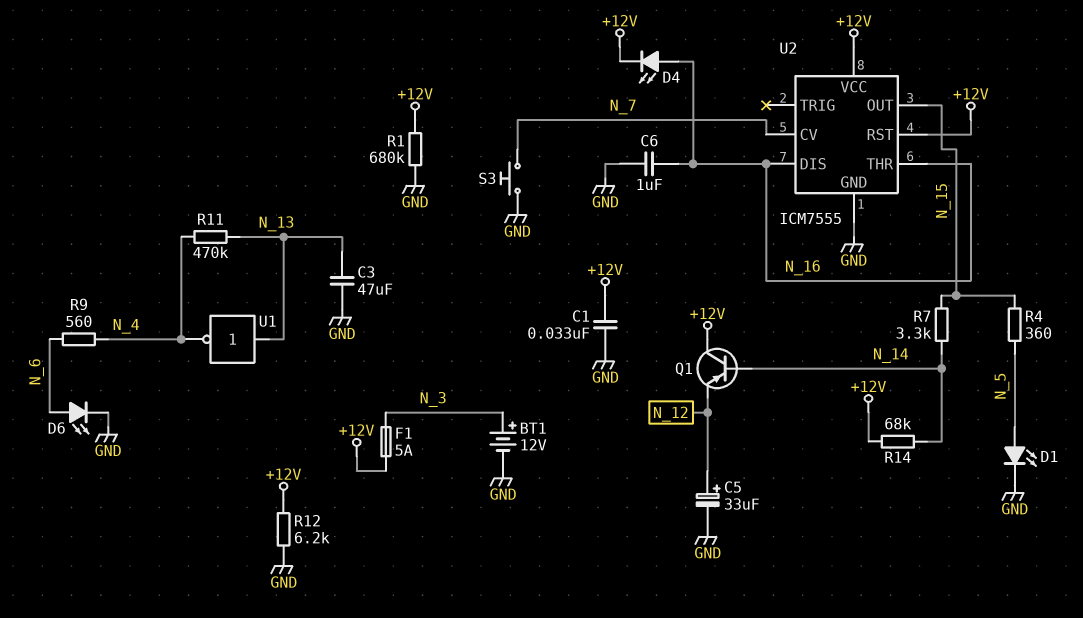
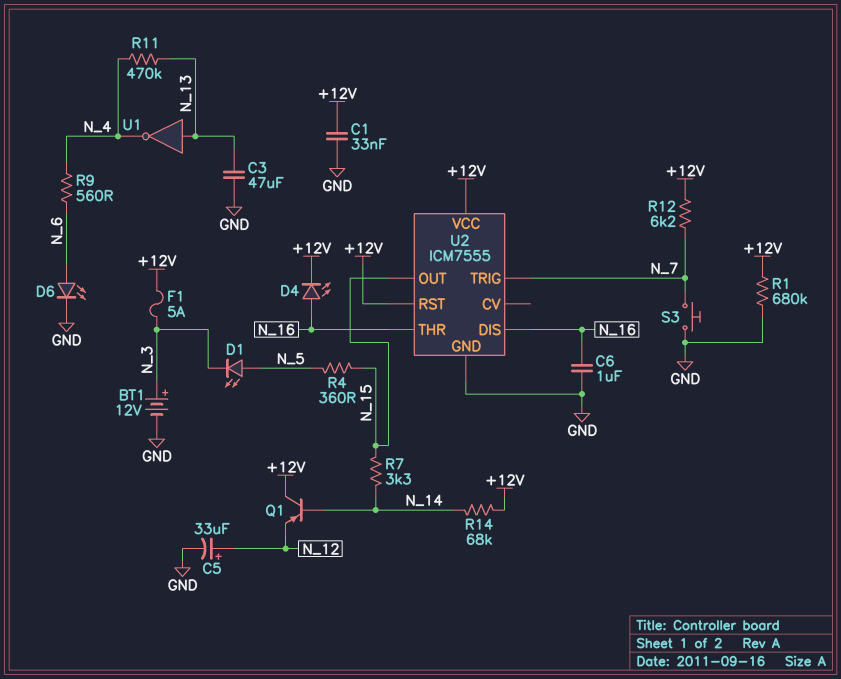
D1: LED (A N_5, K GND) -> LED (A N_5, K N_3)
R12: 6.2k (+12V, GND) -> 6.2k (+12V, N_7)
U2 pin CV: N_7 -> none
U2 pin TRIG: none -> N_7

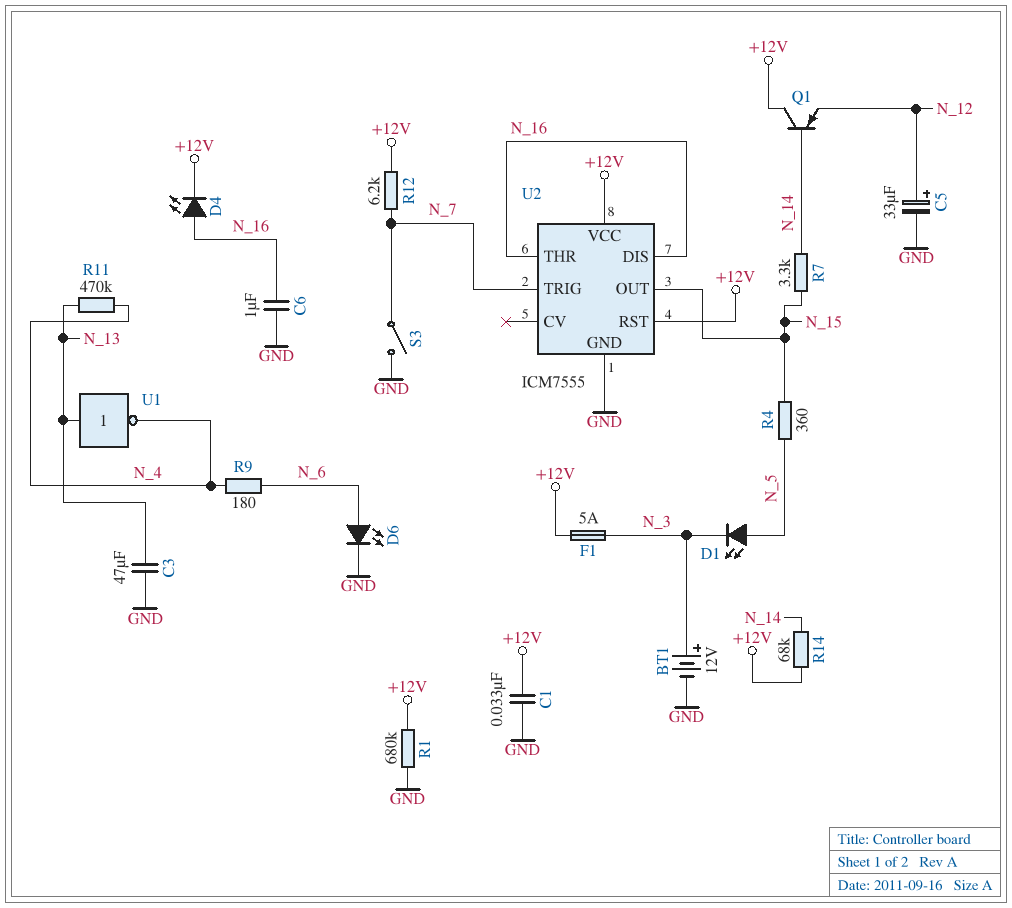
R9: 560 (N_4, N_6) -> 180 (N_4, N_6)
S3: button (GND, N_7) -> switch (GND, N_7)

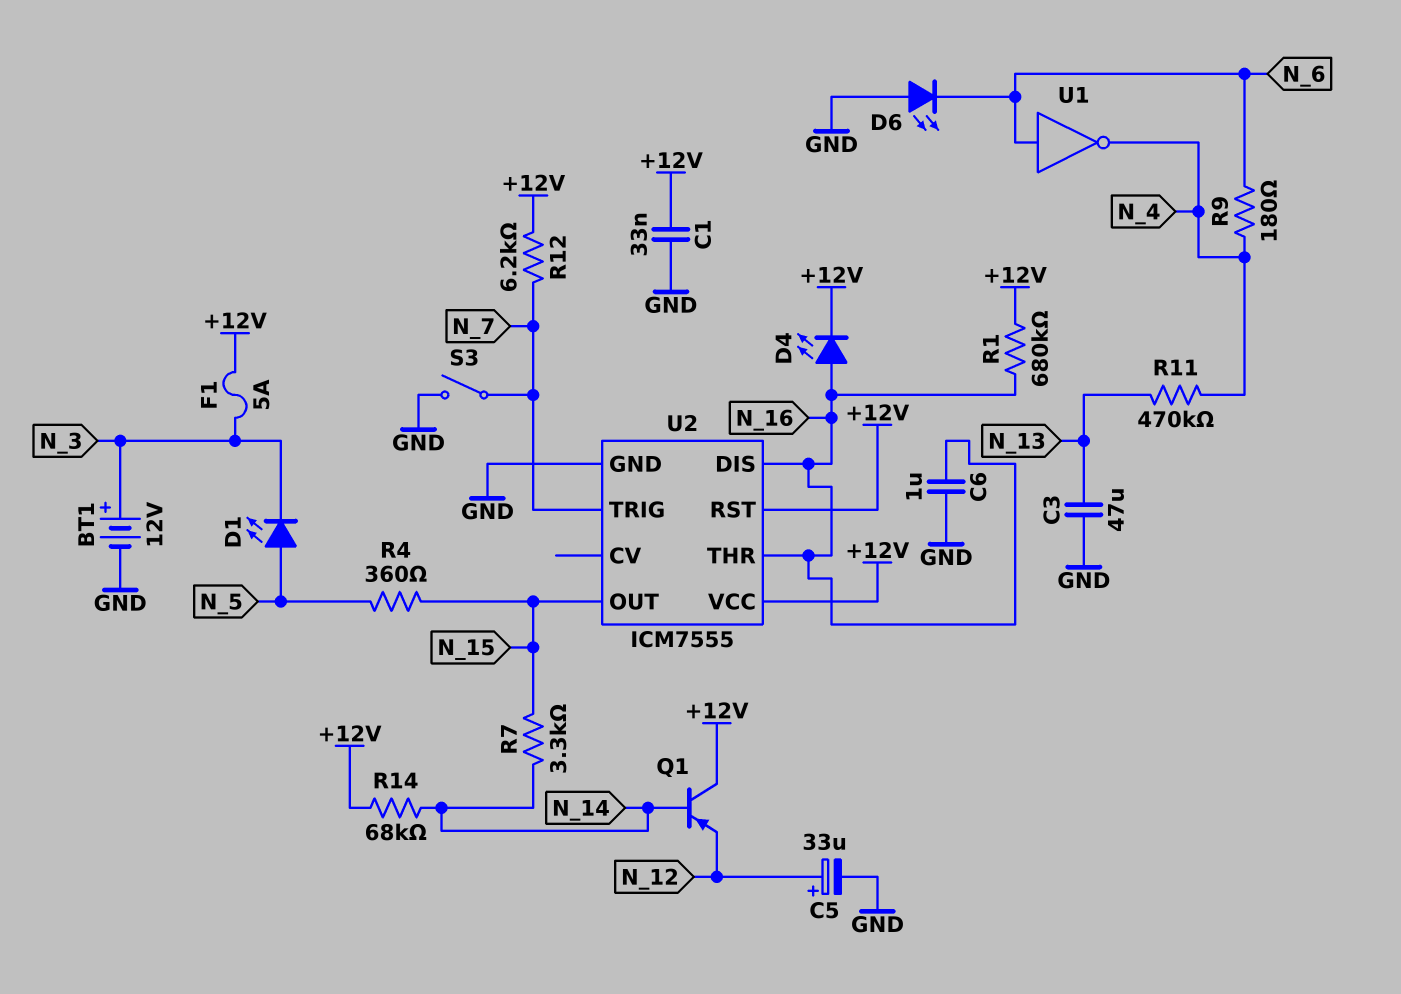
D6: LED (A N_6, K GND) -> LED (A GND, K N_6)
R1: 680k (+12V, GND) -> 680k (+12V, N_16)
U1: NOT (in N_13, out N_4) -> NOT (in N_6, out N_4)

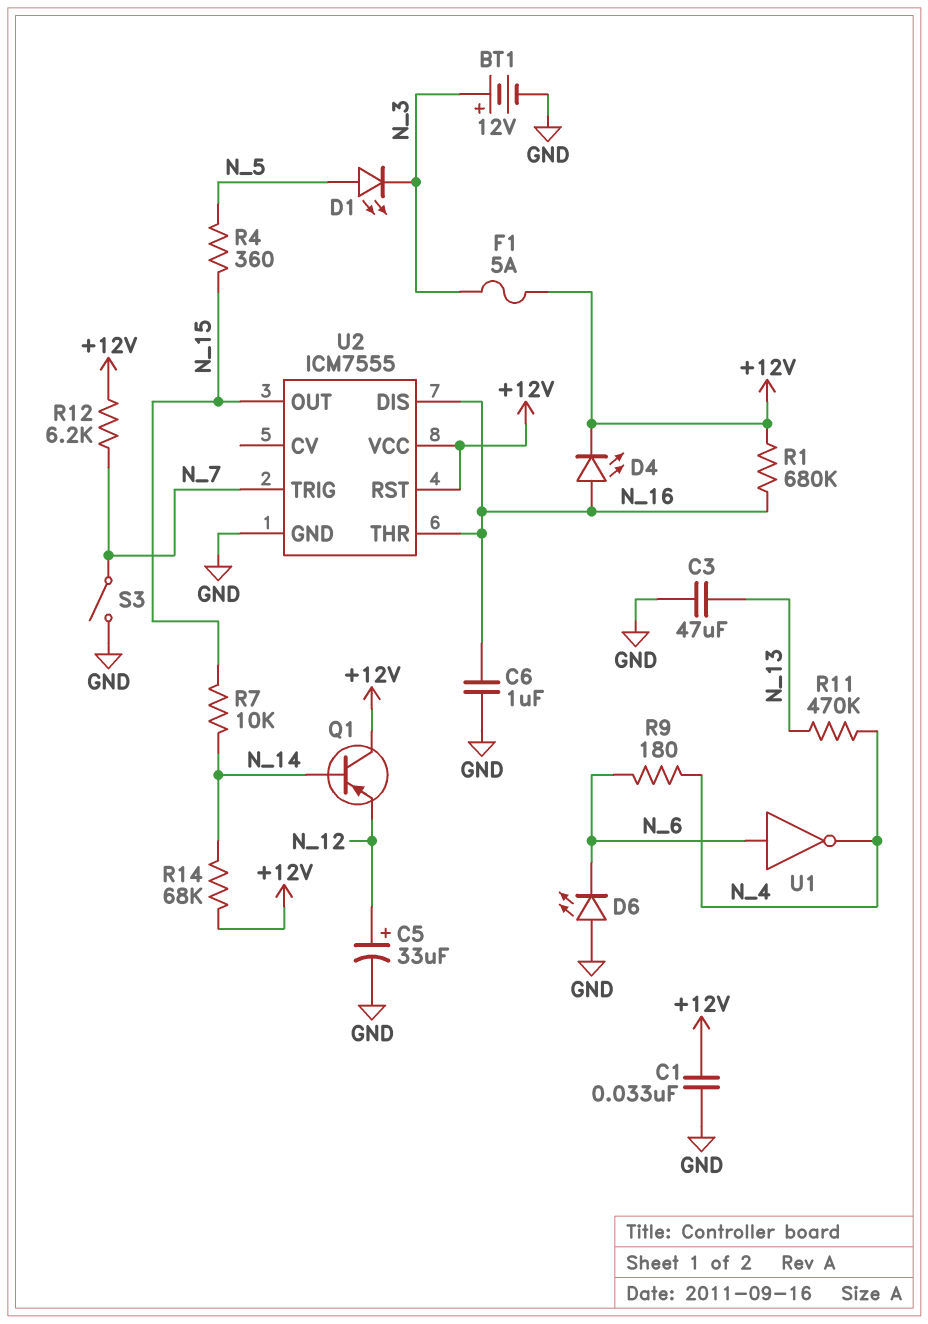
R7: 3.3k (N_14, N_15) -> 10k (N_14, N_15)

